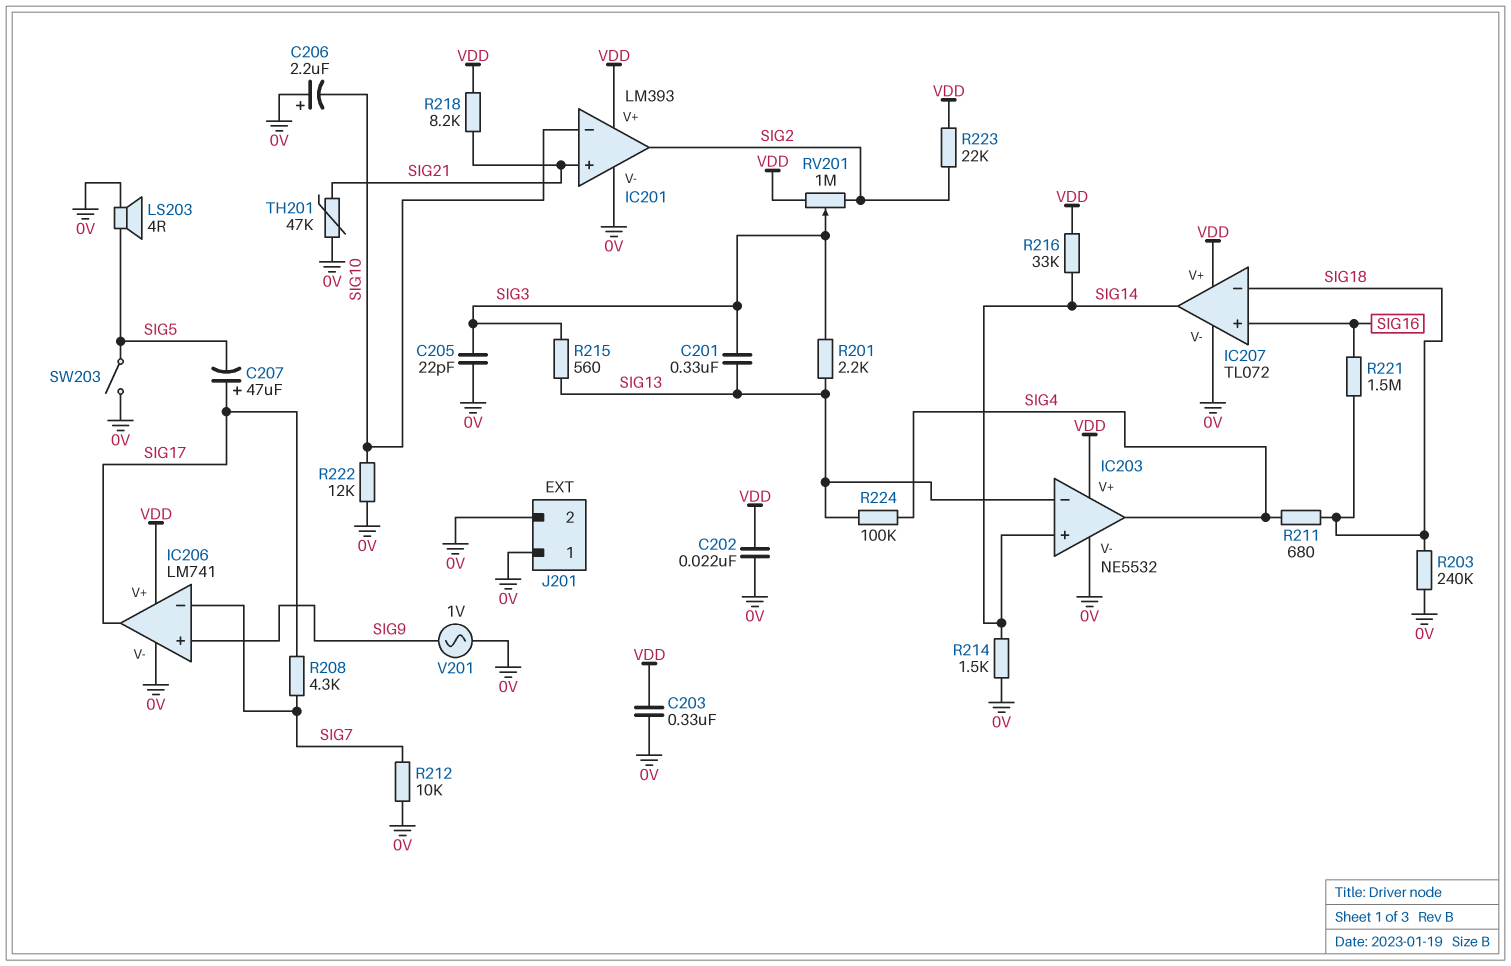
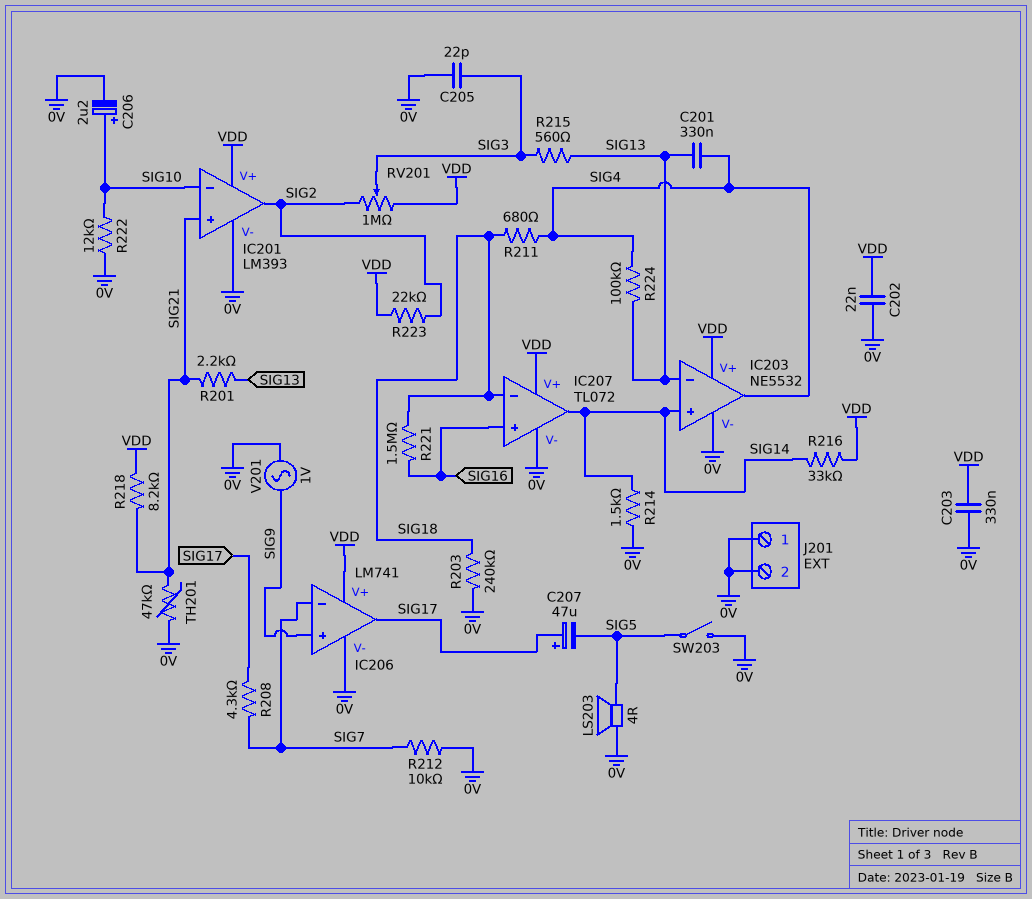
C201: 330nF (SIG3, SIG13) -> 330nF (SIG4, SIG13)
C206: 2.2uF (plus 0V, minus SIG10) -> 2.2uF (plus SIG10, minus 0V)
R201: 2.2k (SIG3, SIG13) -> 2.2k (SIG13, SIG21)

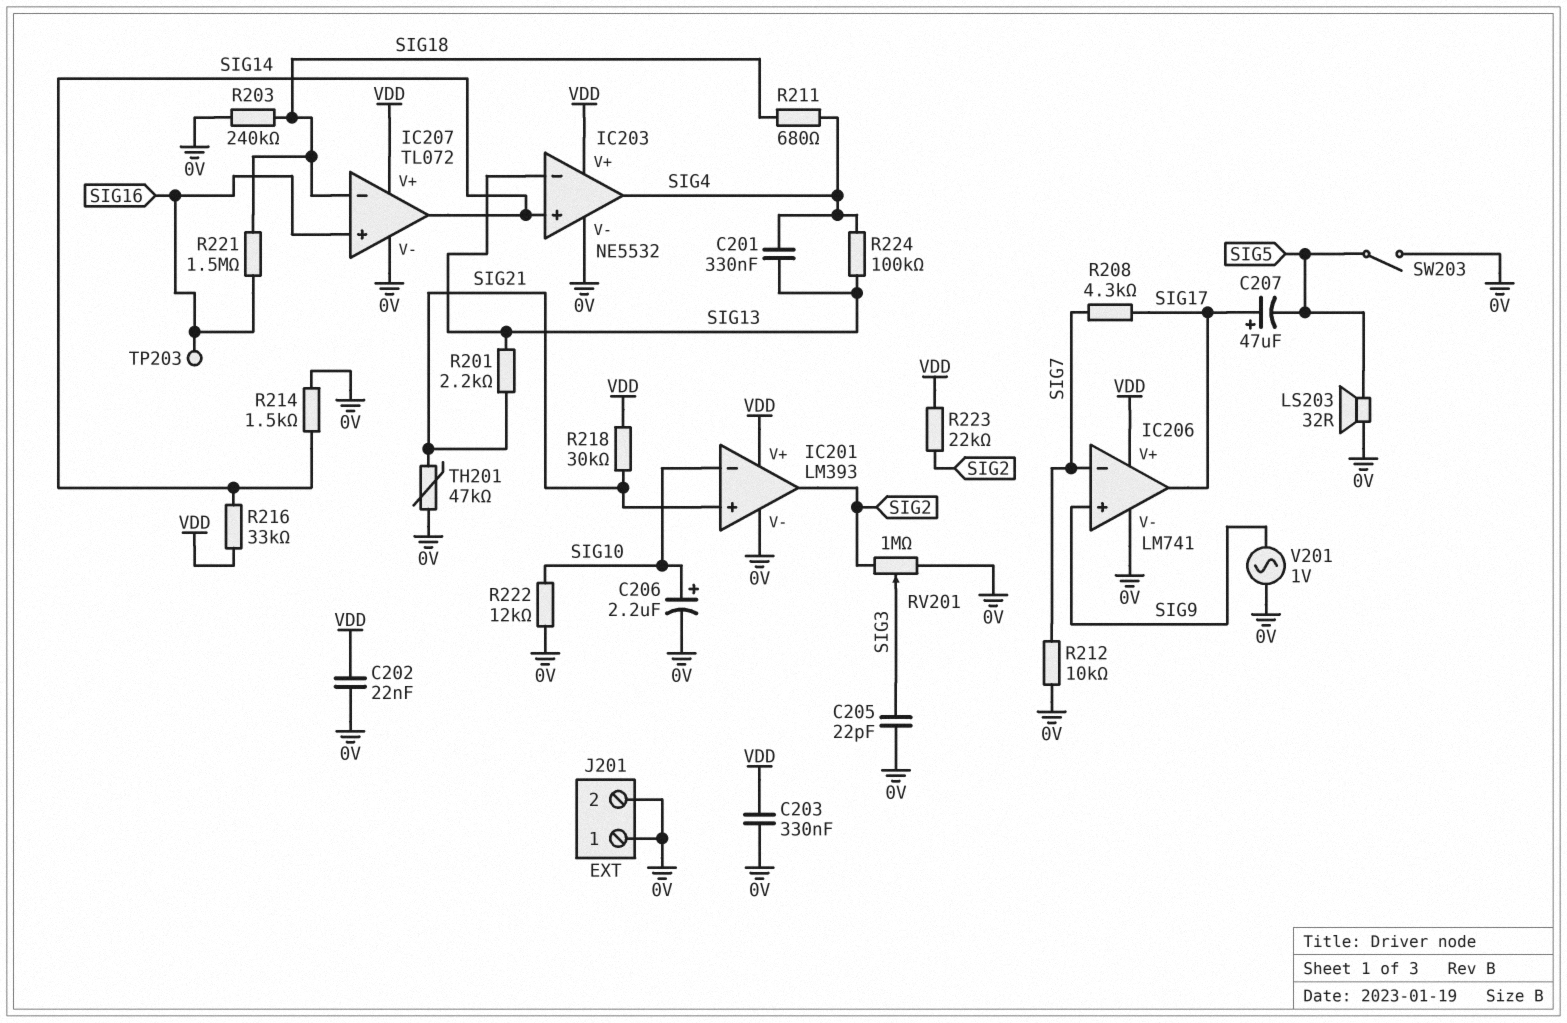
LS203: speaker 4R (0V, SIG5) -> speaker 32R (0V, SIG5)
R215: 560 (SIG3, SIG13) -> none
R218: 8.2k (SIG21, VDD) -> 30k (SIG21, VDD)
RV201: 1M (SIG2, VDD, wiper SIG3) -> 1M (0V, SIG2, wiper SIG3)
TP203: none -> test point (SIG16)

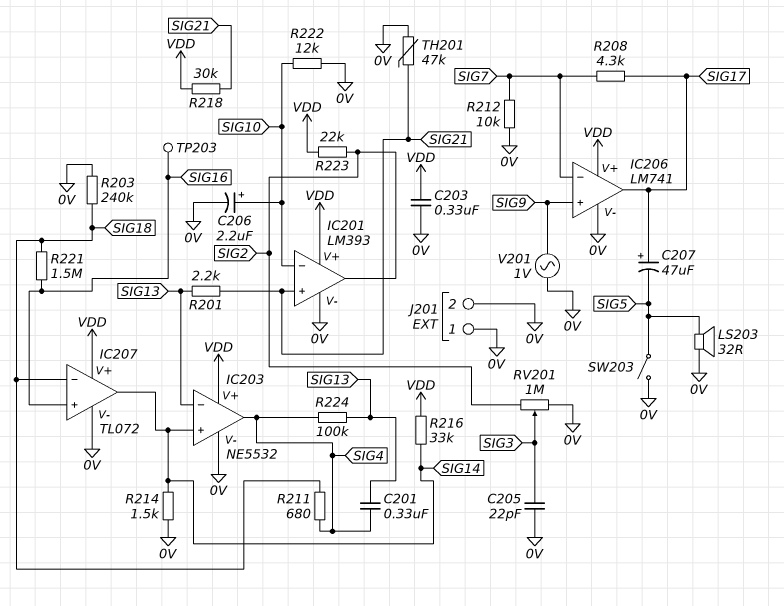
C202: 22nF (0V, VDD) -> none

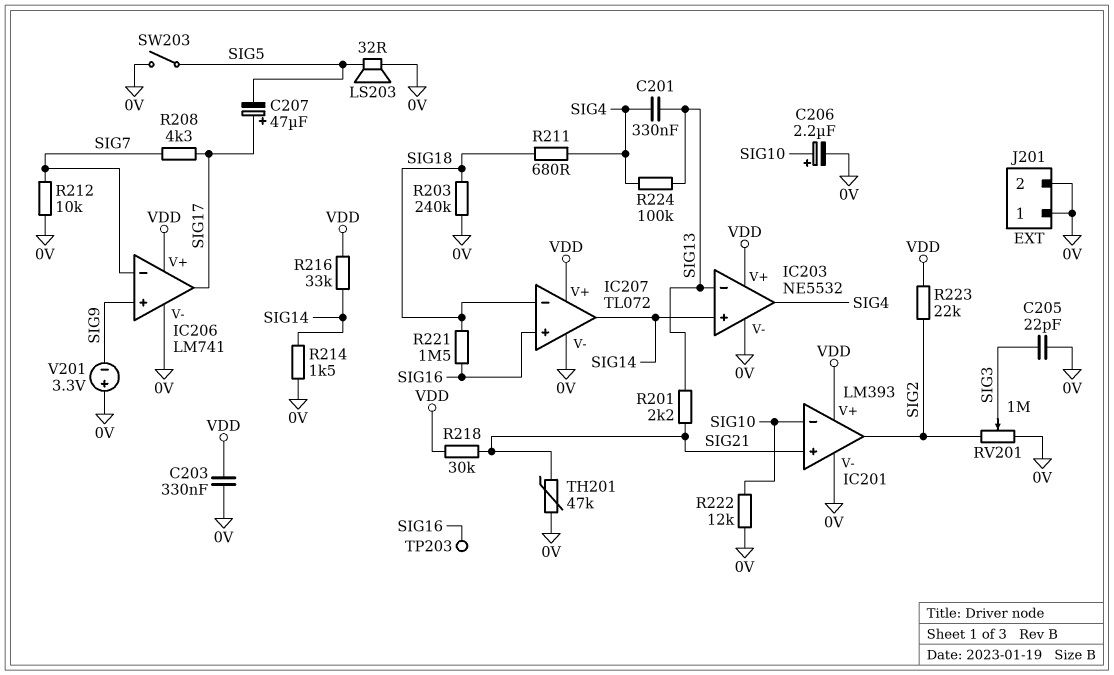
V201: AC 1V (0V, SIG9) -> 3.3V (plus 0V, minus SIG9)

